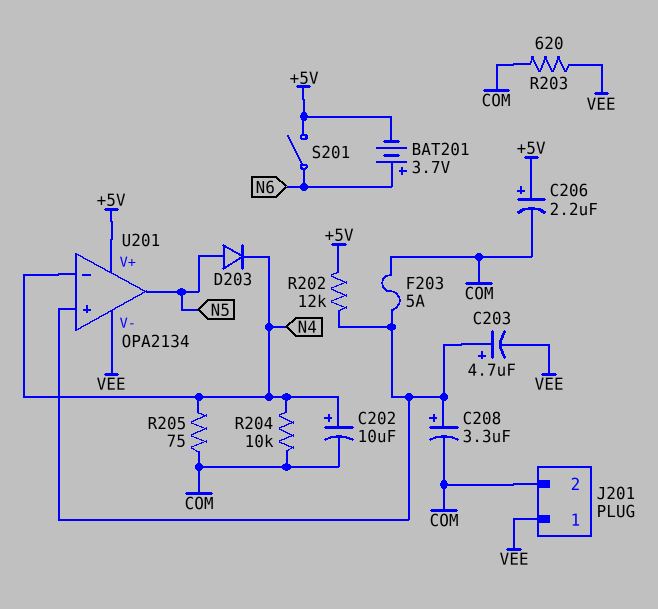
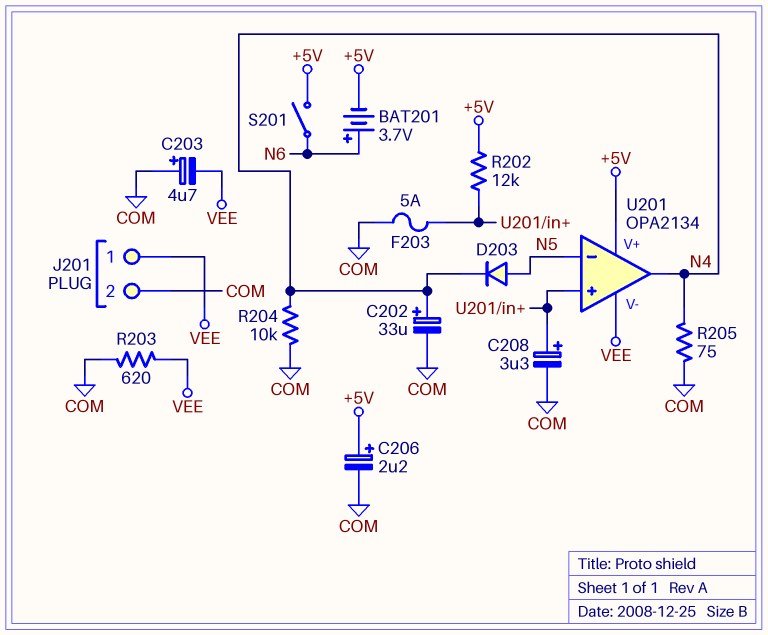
C202: 10uF (plus N4, minus COM) -> 33uF (plus N4, minus COM)
C203: 4.7uF (plus U201/in+, minus VEE) -> 4.7uF (plus COM, minus VEE)
U201 pin in-: N4 -> N5
U201 pin out: N5 -> N4

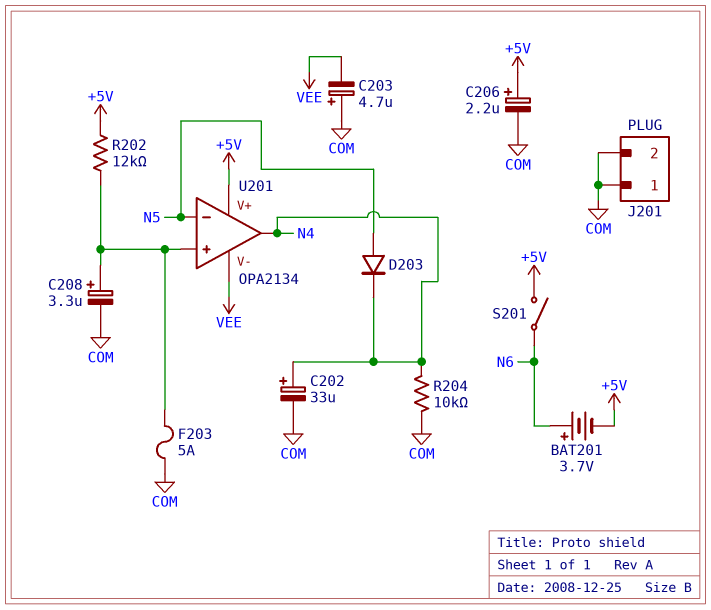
J201 pin 1: VEE -> COM
R203: 620 (COM, VEE) -> none
R205: 75 (COM, N4) -> none

